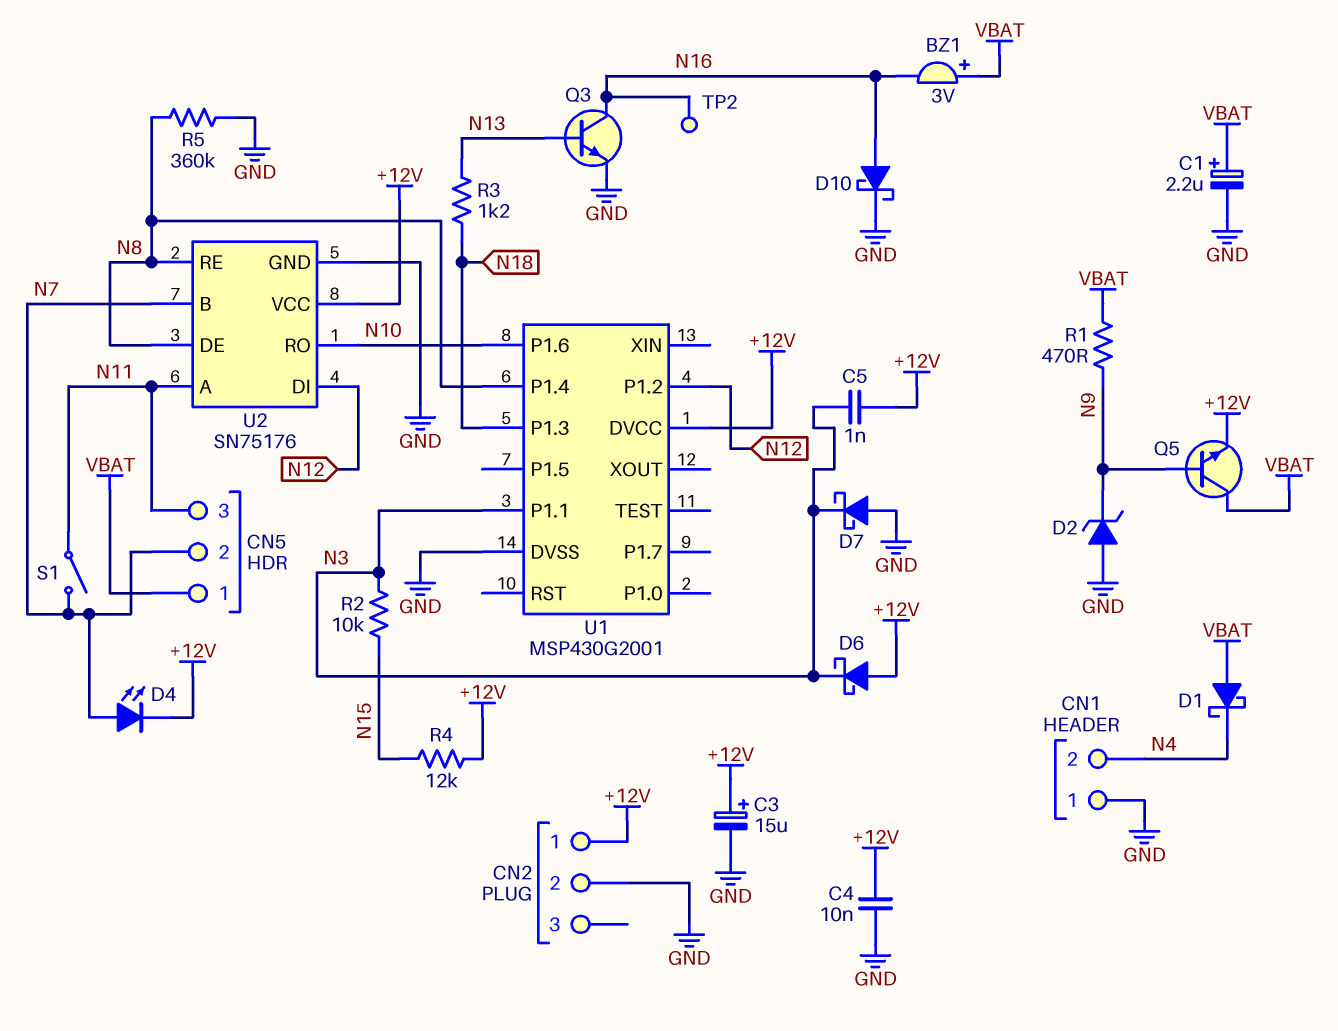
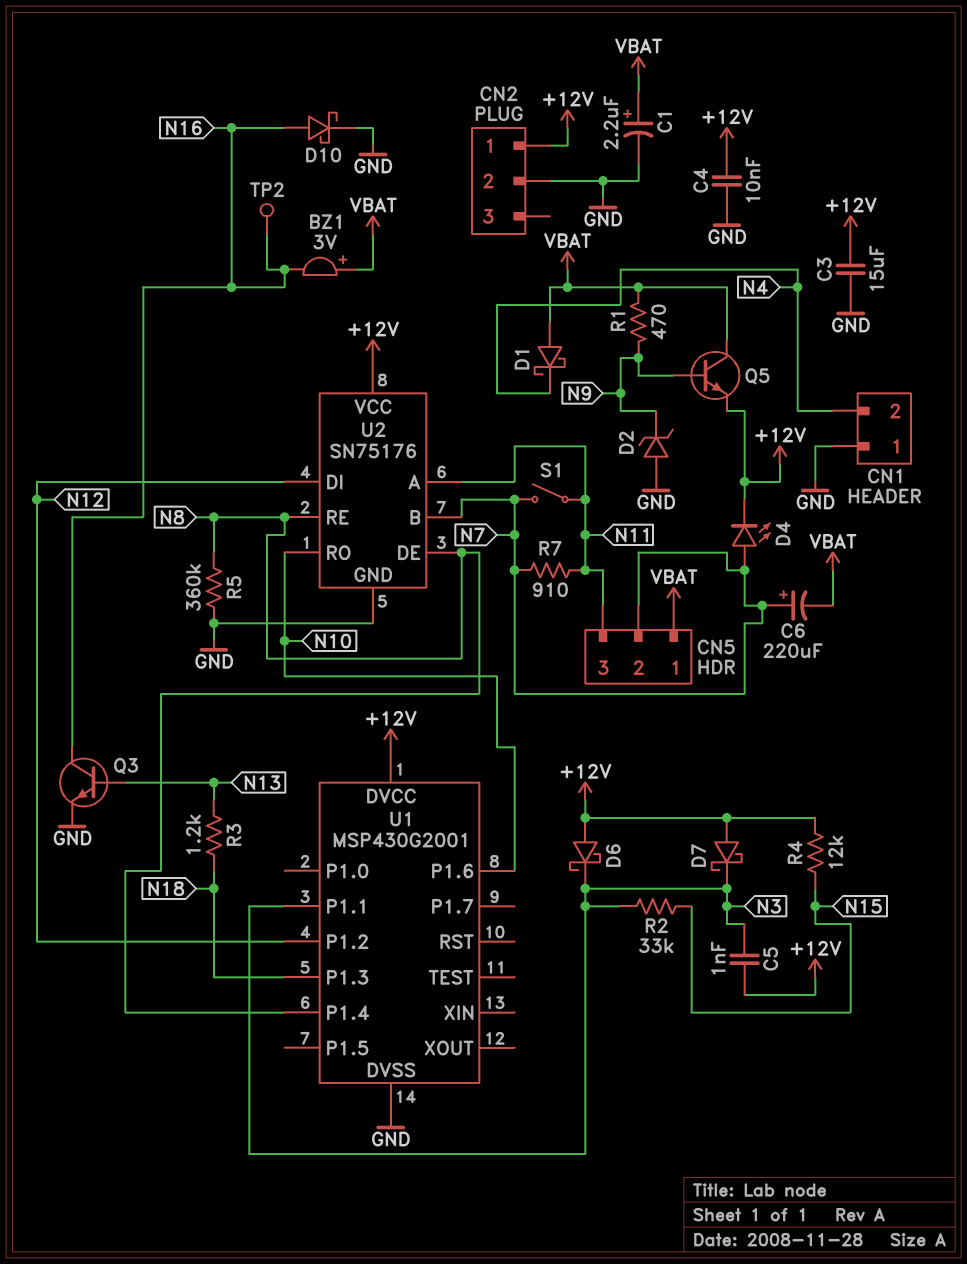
C3: 15uF (plus +12V, minus GND) -> 15uF (+12V, GND)
C6: none -> 220uF (plus N7, minus VBAT)
D7: schottky (A GND, K N3) -> schottky (A +12V, K N3)
R2: 10k (N3, N15) -> 33k (N3, N15)
R7: none -> 910 (N7, N11)

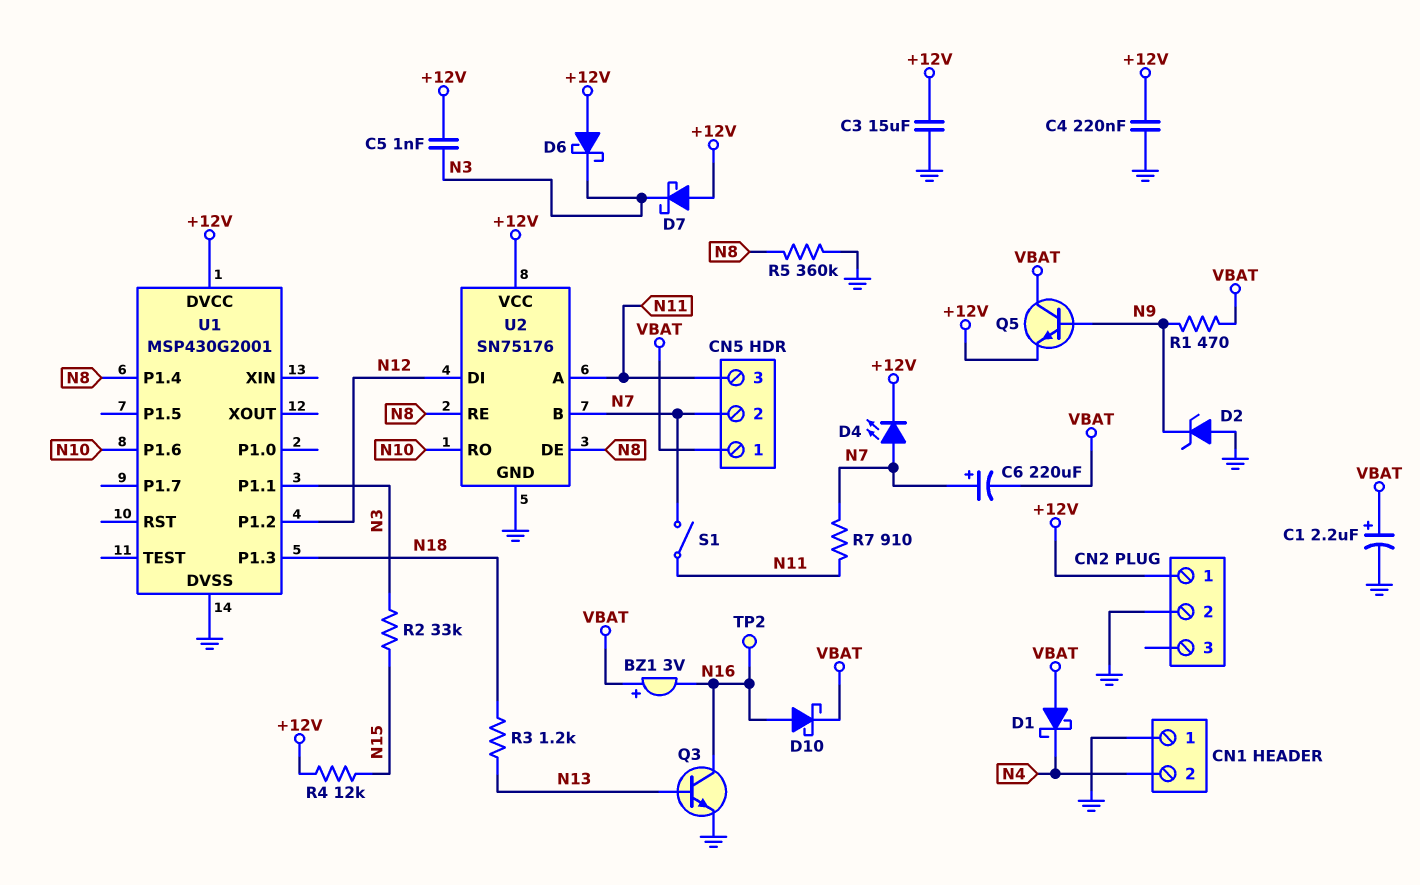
C4: 10nF (+12V, GND) -> 220nF (+12V, GND)
D10: schottky (A N16, K GND) -> schottky (A N16, K VBAT)

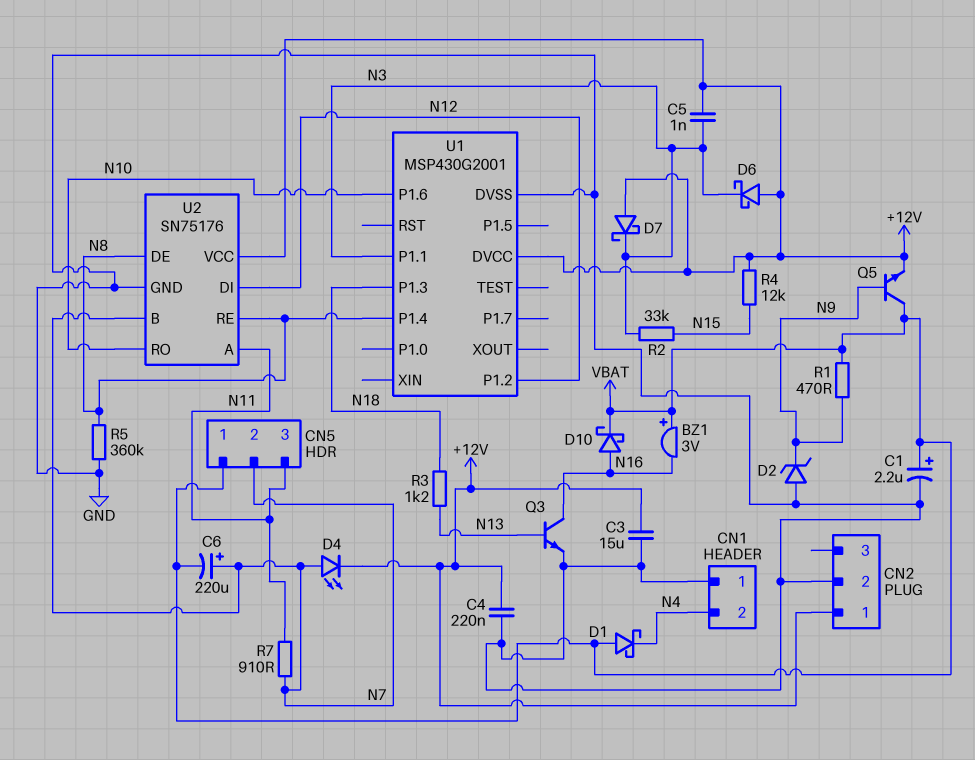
S1: switch (N7, N11) -> none
TP2: test point (N16) -> none

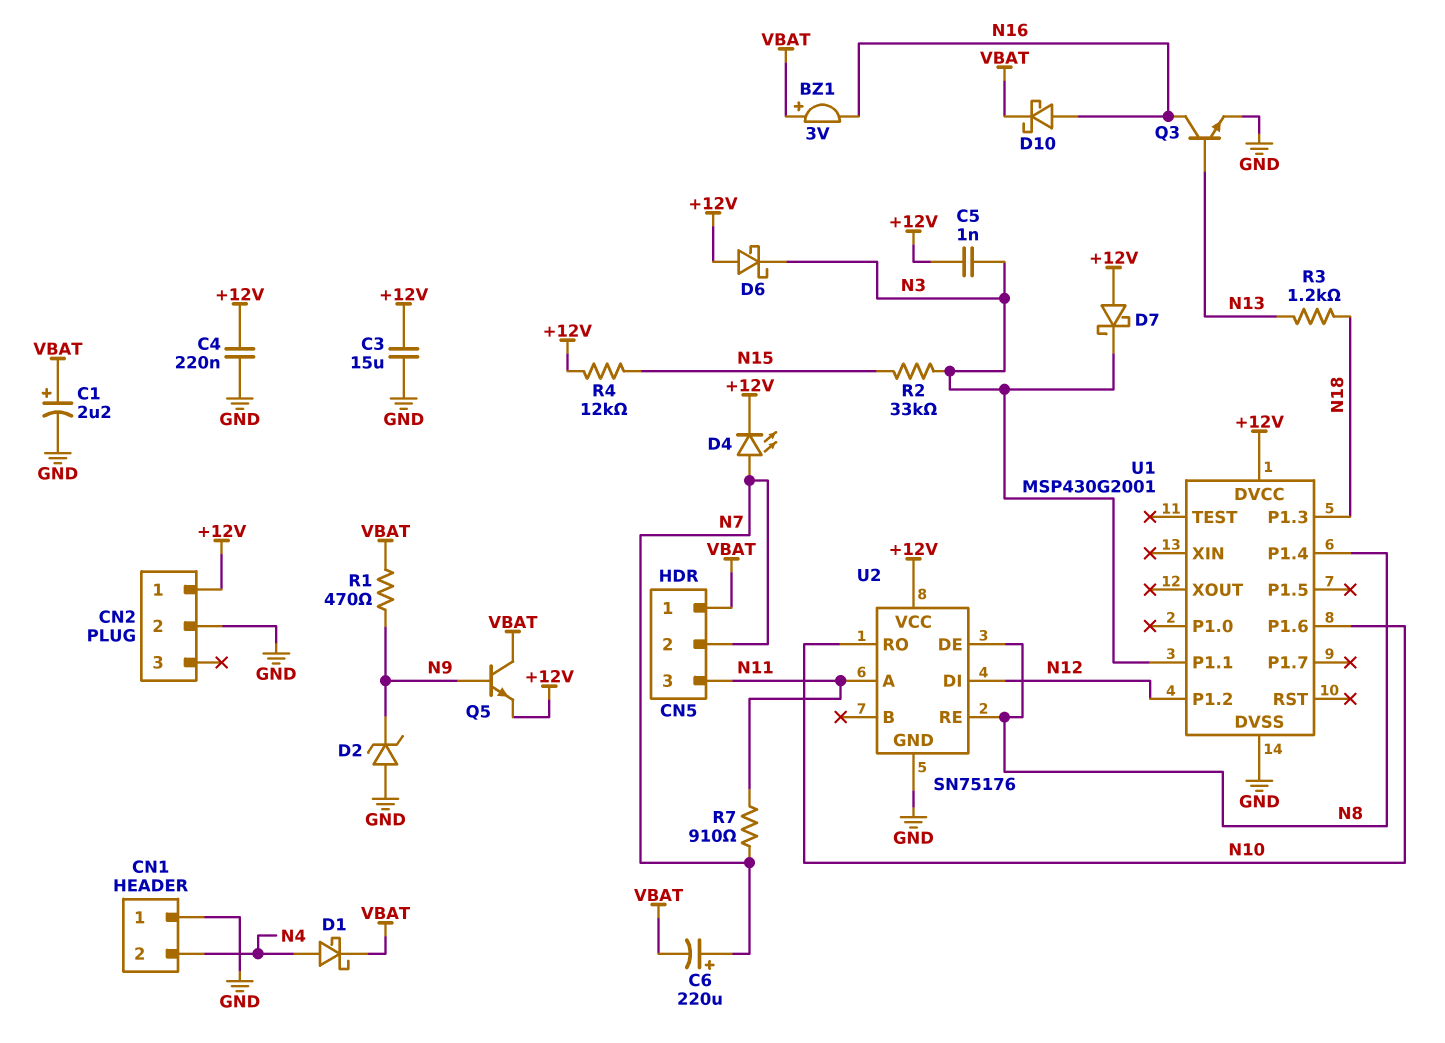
D1: schottky (A VBAT, K N4) -> schottky (A N4, K VBAT)
R5: 360k (GND, N8) -> none
U2 pin B: N7 -> none

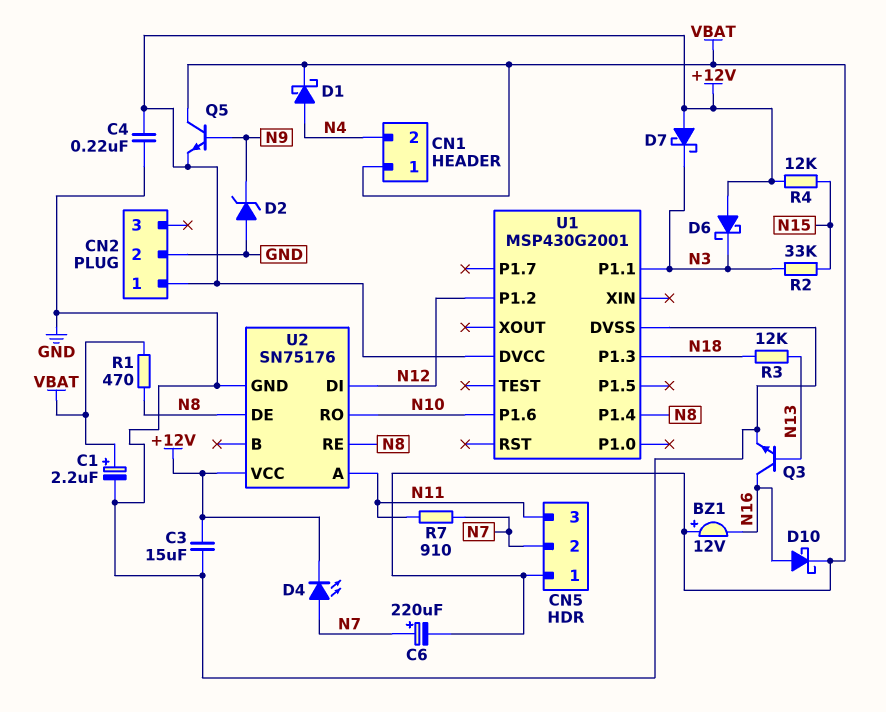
BZ1: buzzer 3V (plus VBAT, minus N16) -> buzzer 12V (plus VBAT, minus N16)
C5: 1nF (+12V, N3) -> none
CN1 pin 1: GND -> VBAT
R1: 470 (N9, VBAT) -> 470 (N8, VBAT)
R3: 1.2k (N13, N18) -> 12k (N13, N18)

